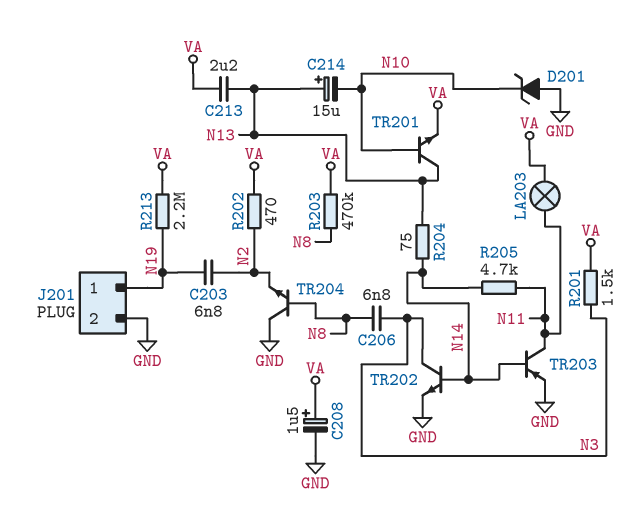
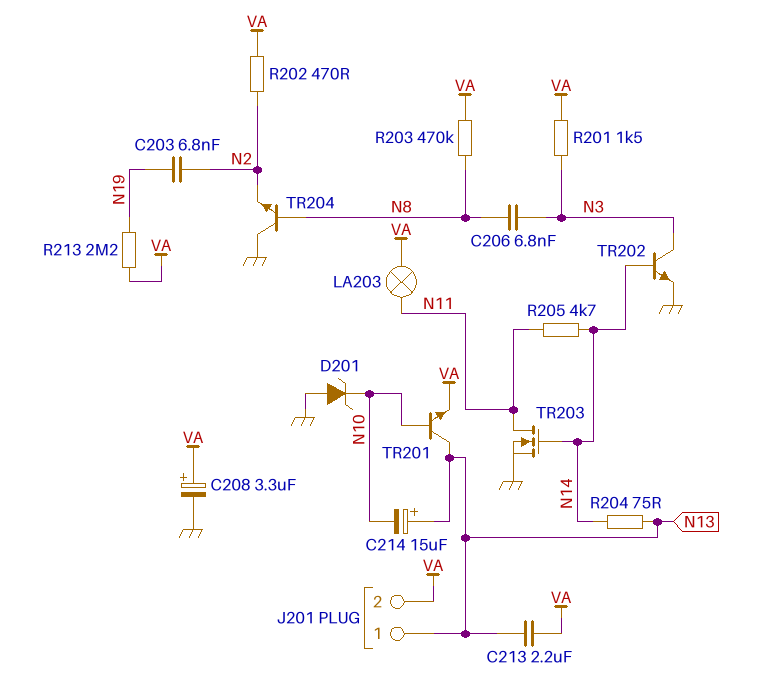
C208: 1.5uF (plus VA, minus GND) -> 3.3uF (plus VA, minus GND)
J201 pin 1: N19 -> N13
J201 pin 2: GND -> VA
TR203: PNP (B N14, C N11, E GND) -> NMOS (G N14, D N11, S GND)

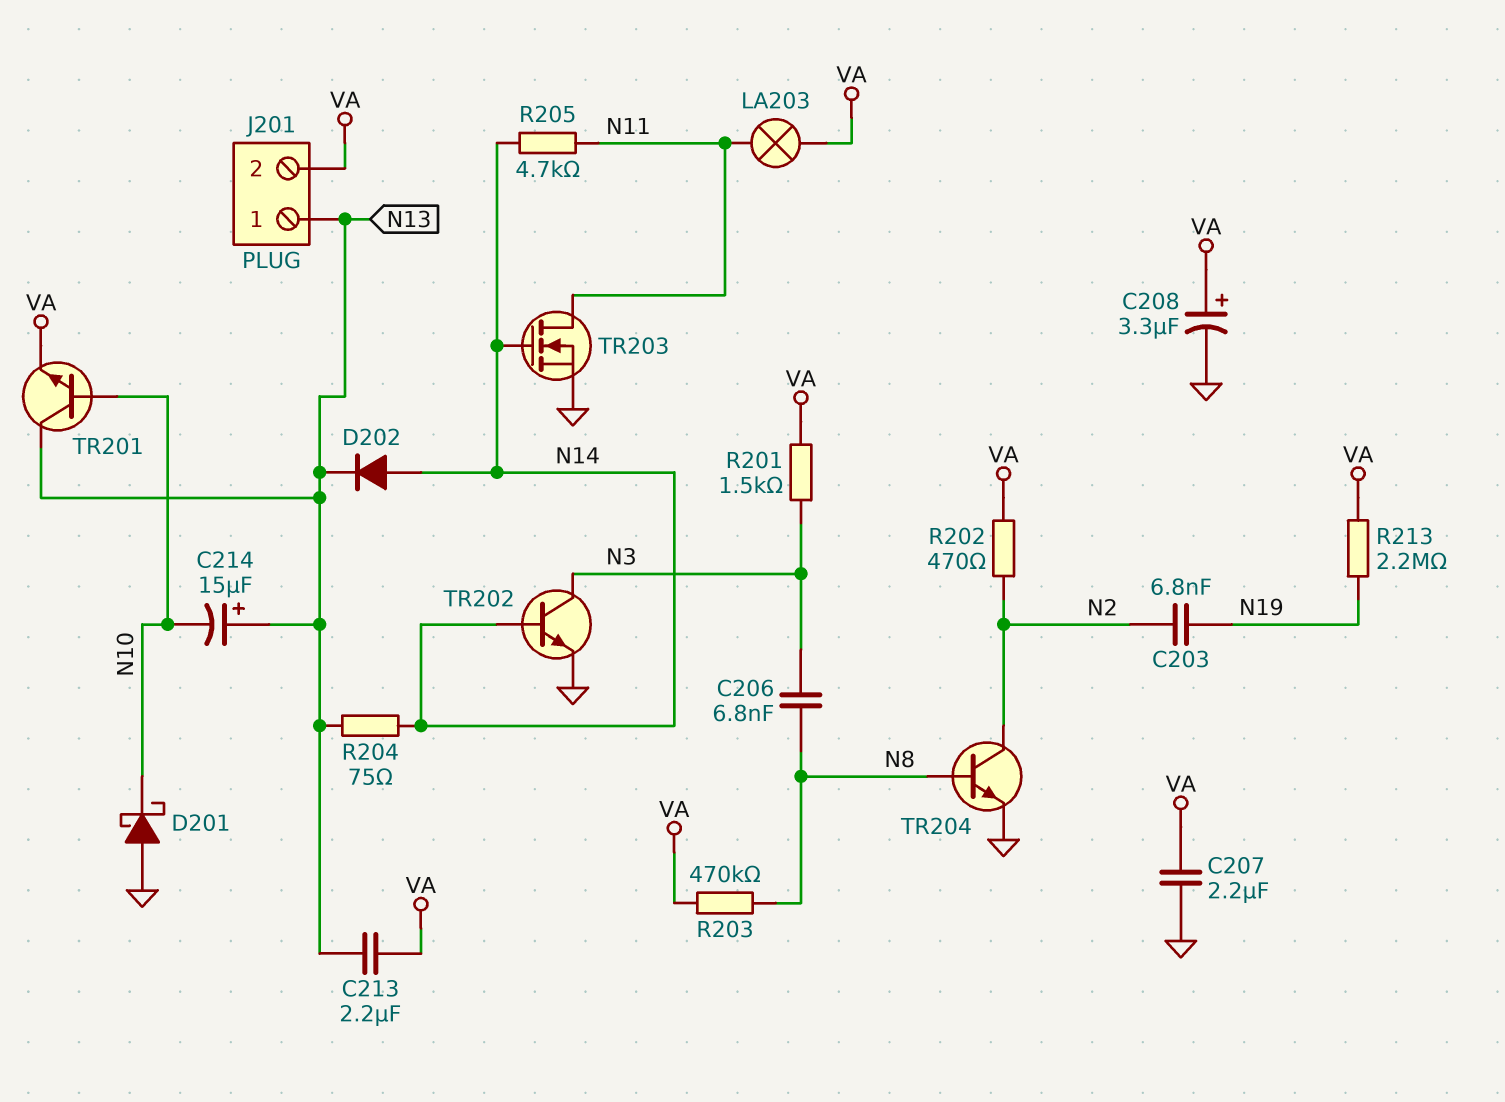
C207: none -> 2.2uF (GND, VA)
D201: zener (A GND, K N10) -> schottky (A GND, K N10)
D202: none -> diode (A N14, K N13)
TR204: NPN (B N8, C GND, E N2) -> NPN (B N8, C N2, E GND)

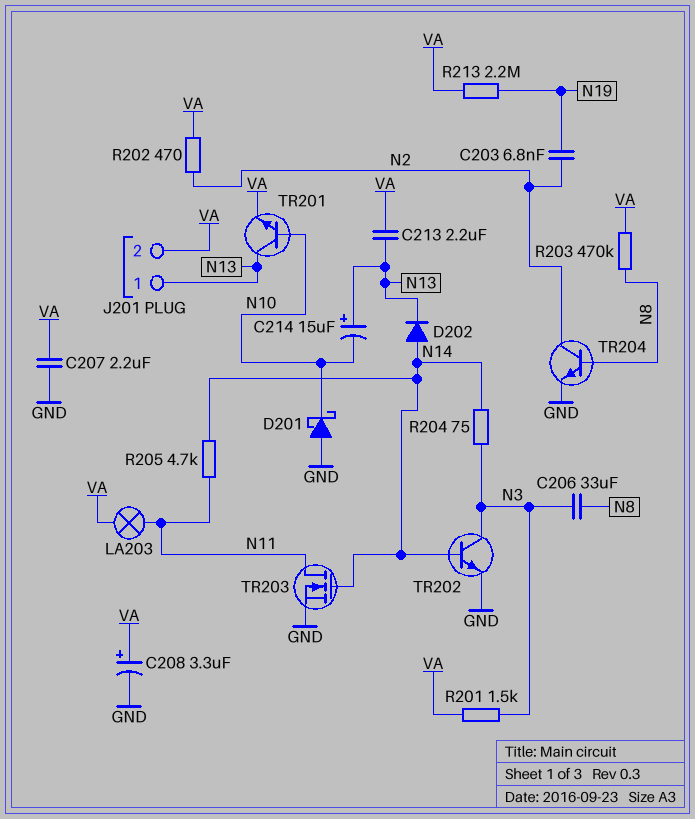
C206: 6.8nF (N3, N8) -> 33uF (N3, N8)
R204: 75 (N13, N14) -> 75 (N3, N14)

